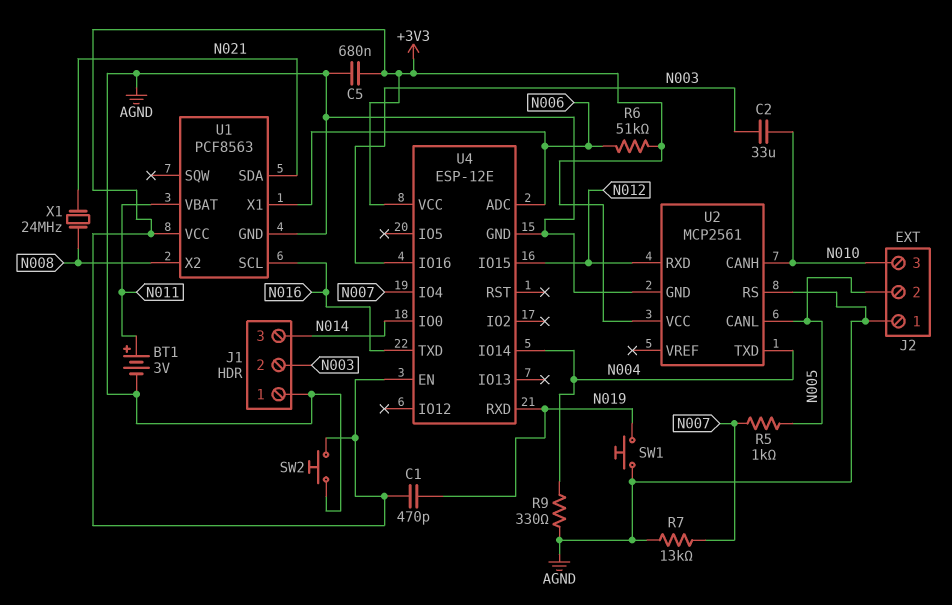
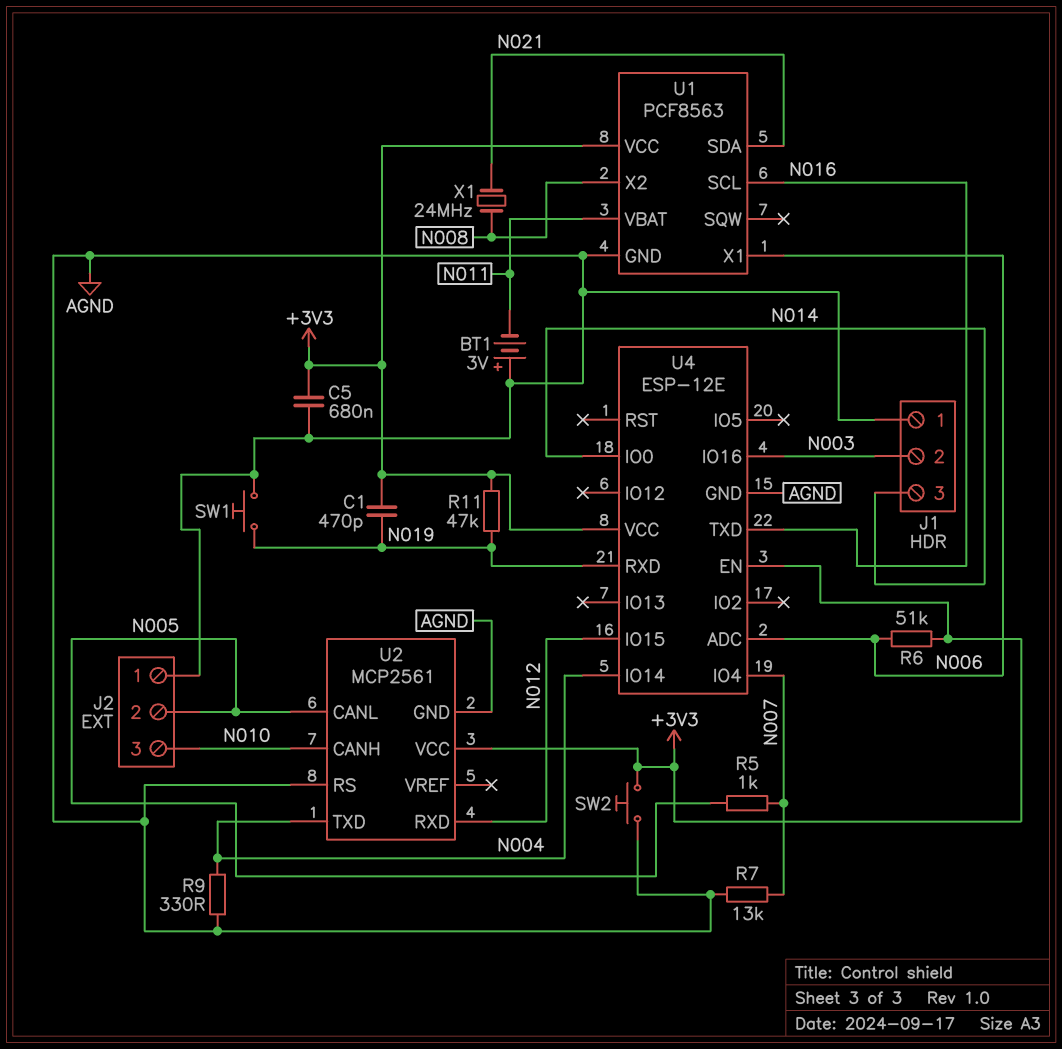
BT1: 3V (plus N011, minus AGND) -> 3V (plus AGND, minus N011)
C2: 33uF (N003, N010) -> none
R11: none -> 47k (+3V3, N019)

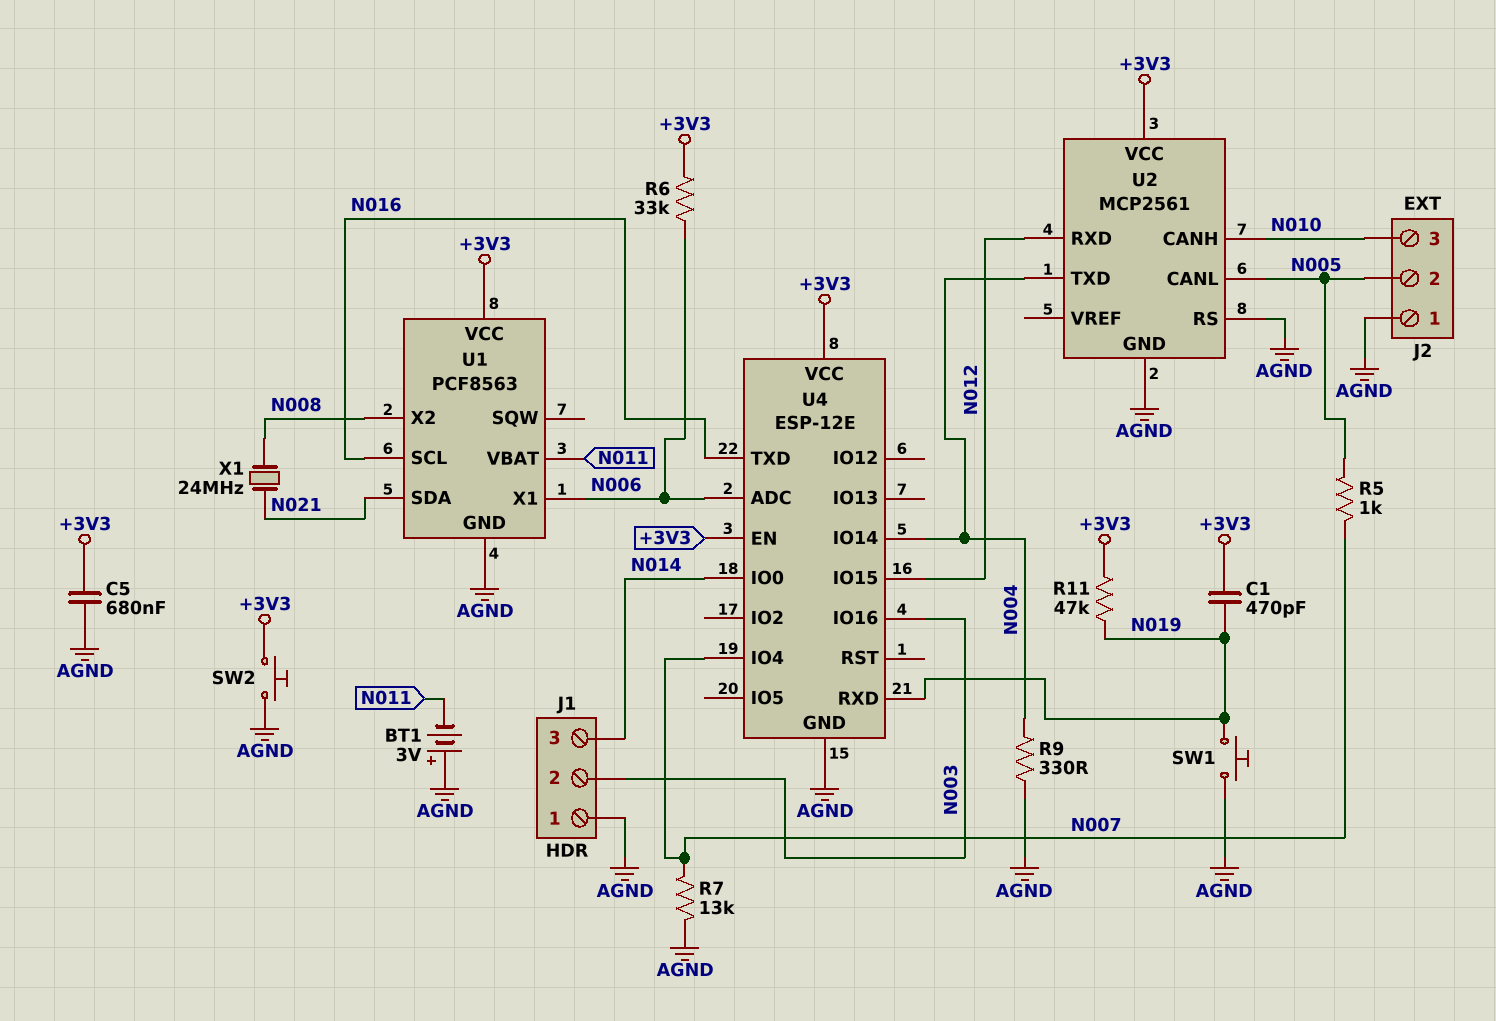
R6: 51k (+3V3, N006) -> 33k (+3V3, N006)

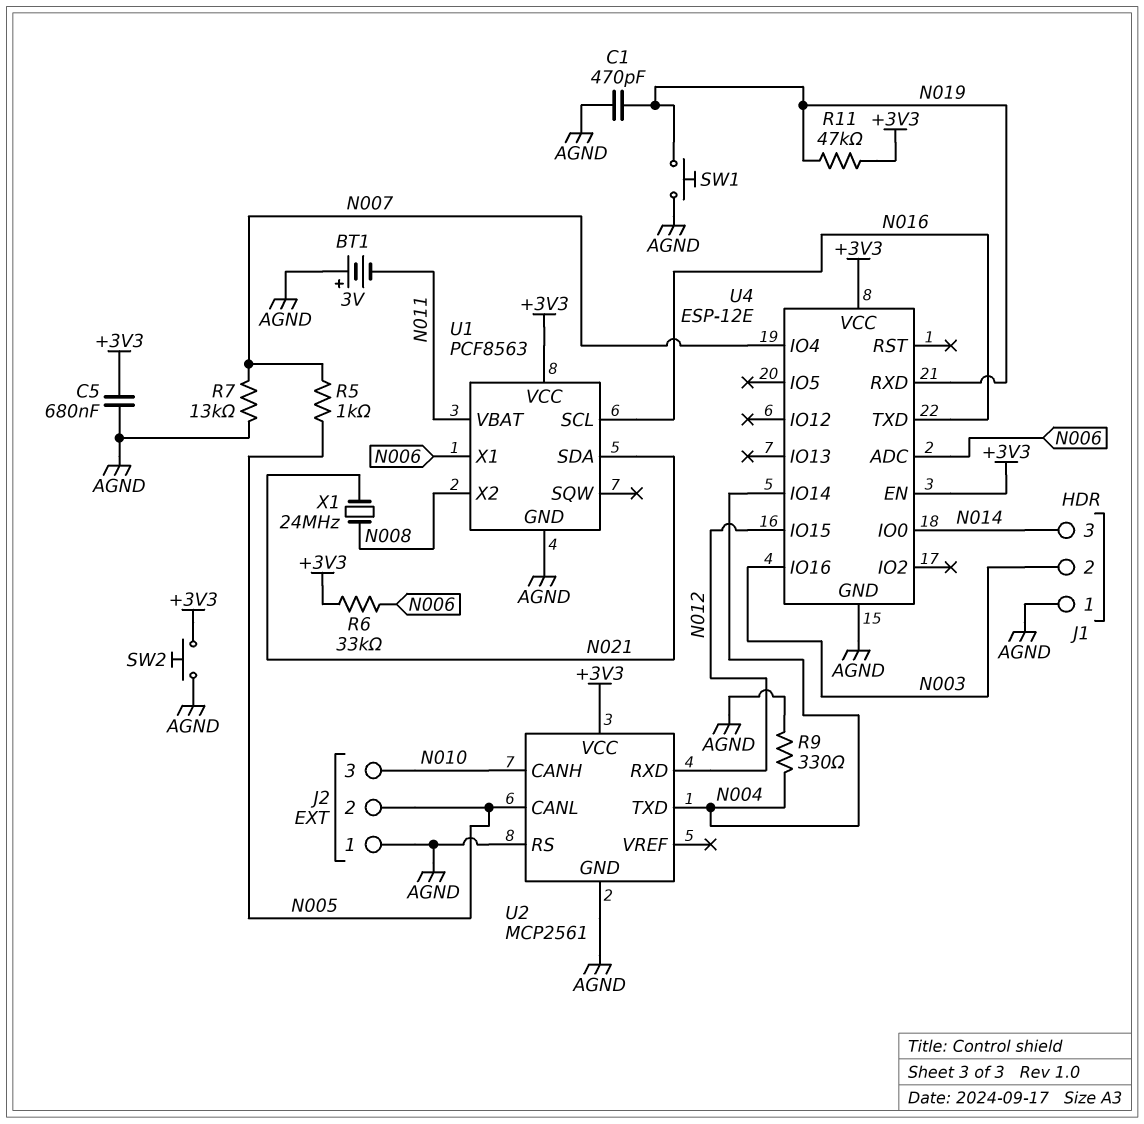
C1: 470pF (+3V3, N019) -> 470pF (AGND, N019)

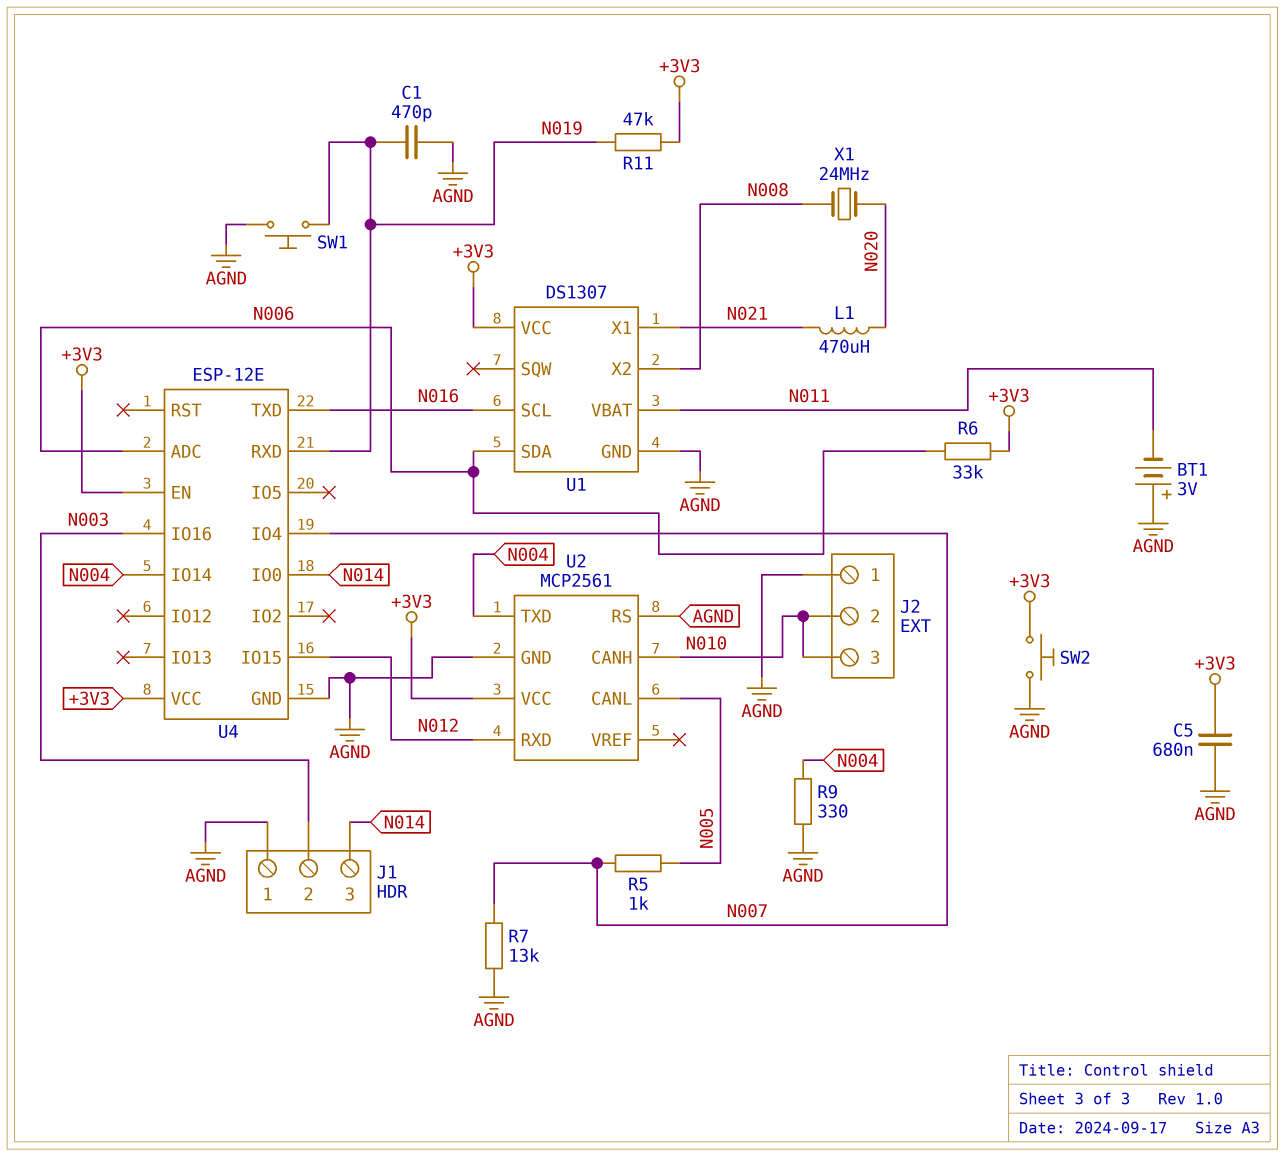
J2 pin 2: N005 -> N010
L1: none -> 470uH (N020, N021)
U1: PCF8563 -> DS1307
U1 pin SDA: N021 -> N006
U1 pin X1: N006 -> N021
X1: 24MHz (N008, N021) -> 24MHz (N008, N020)

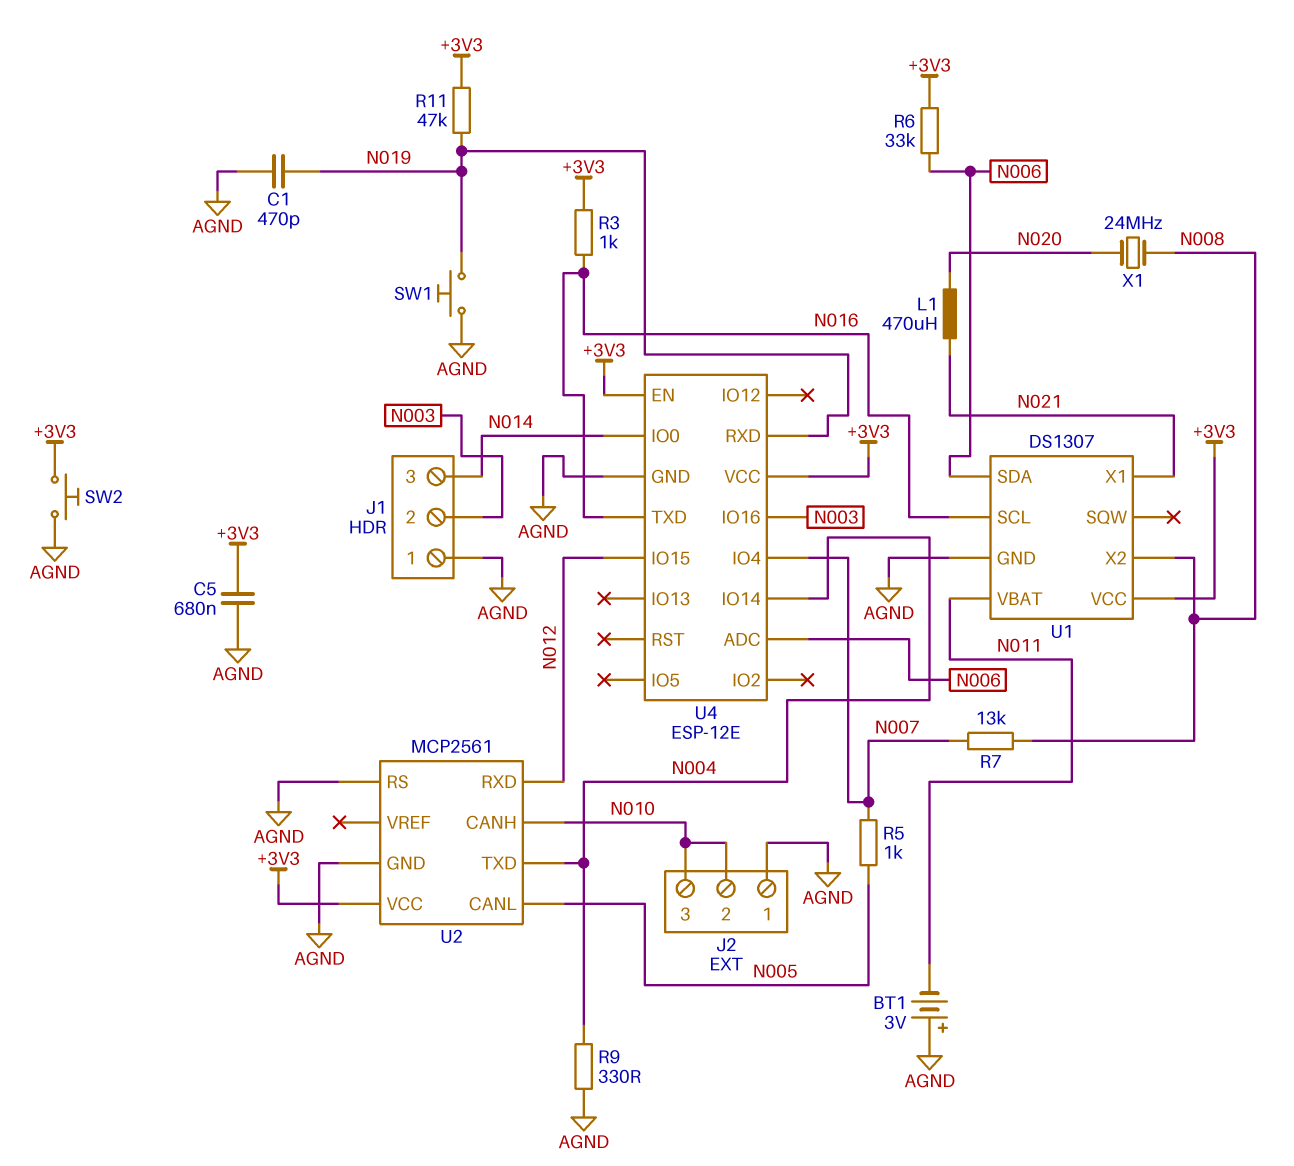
R3: none -> 1k (+3V3, N016)
R7: 13k (AGND, N007) -> 13k (N007, N008)

